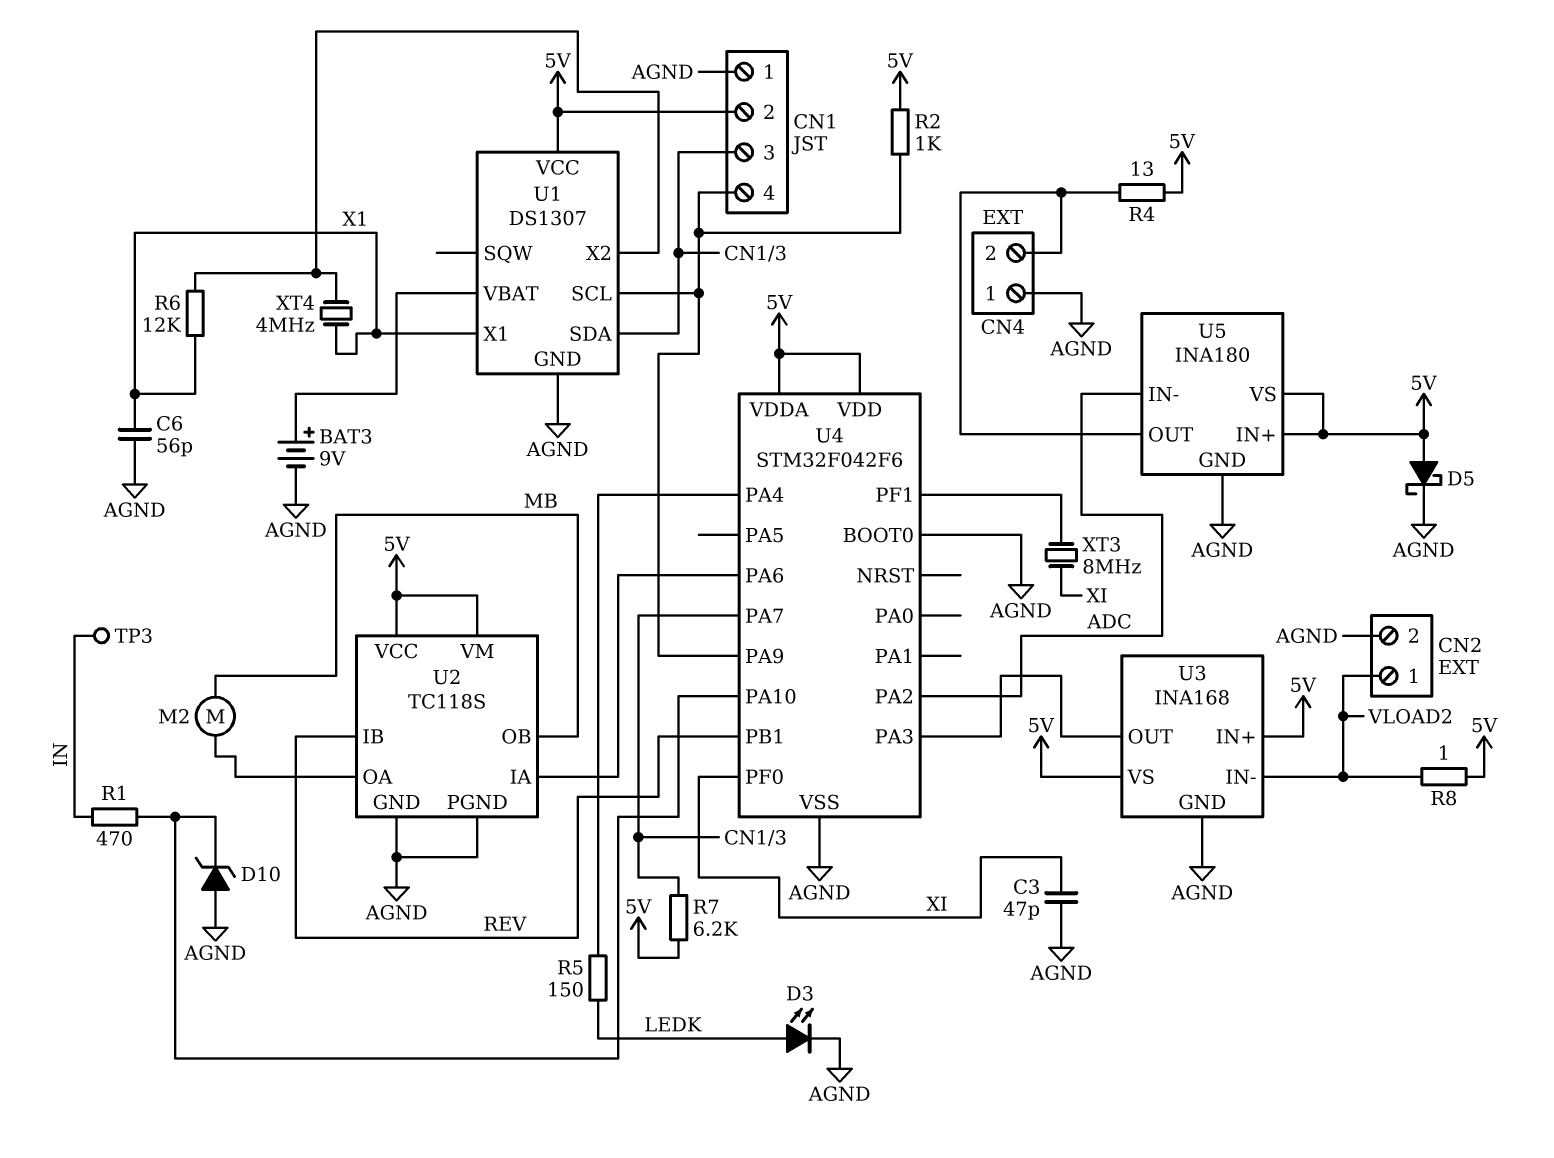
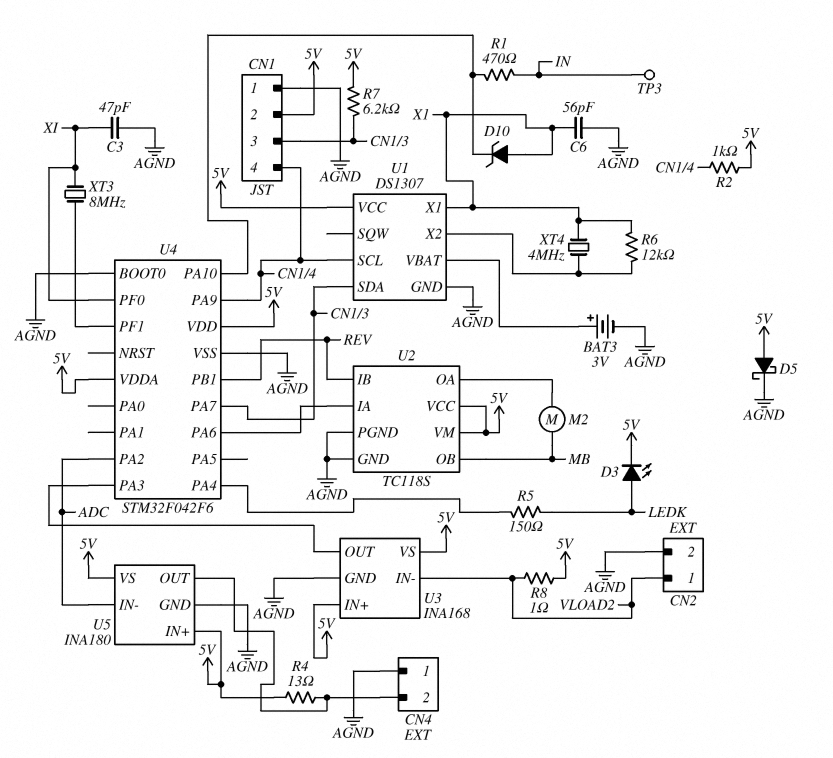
BAT3: 9V (plus U1/VBAT, minus AGND) -> 3V (plus U1/VBAT, minus AGND)
D3: LED (A LEDK, K AGND) -> LED (A LEDK, K 5V)
D10: zener (A AGND, K U4/PA10) -> zener (A X1, K U4/PA10)

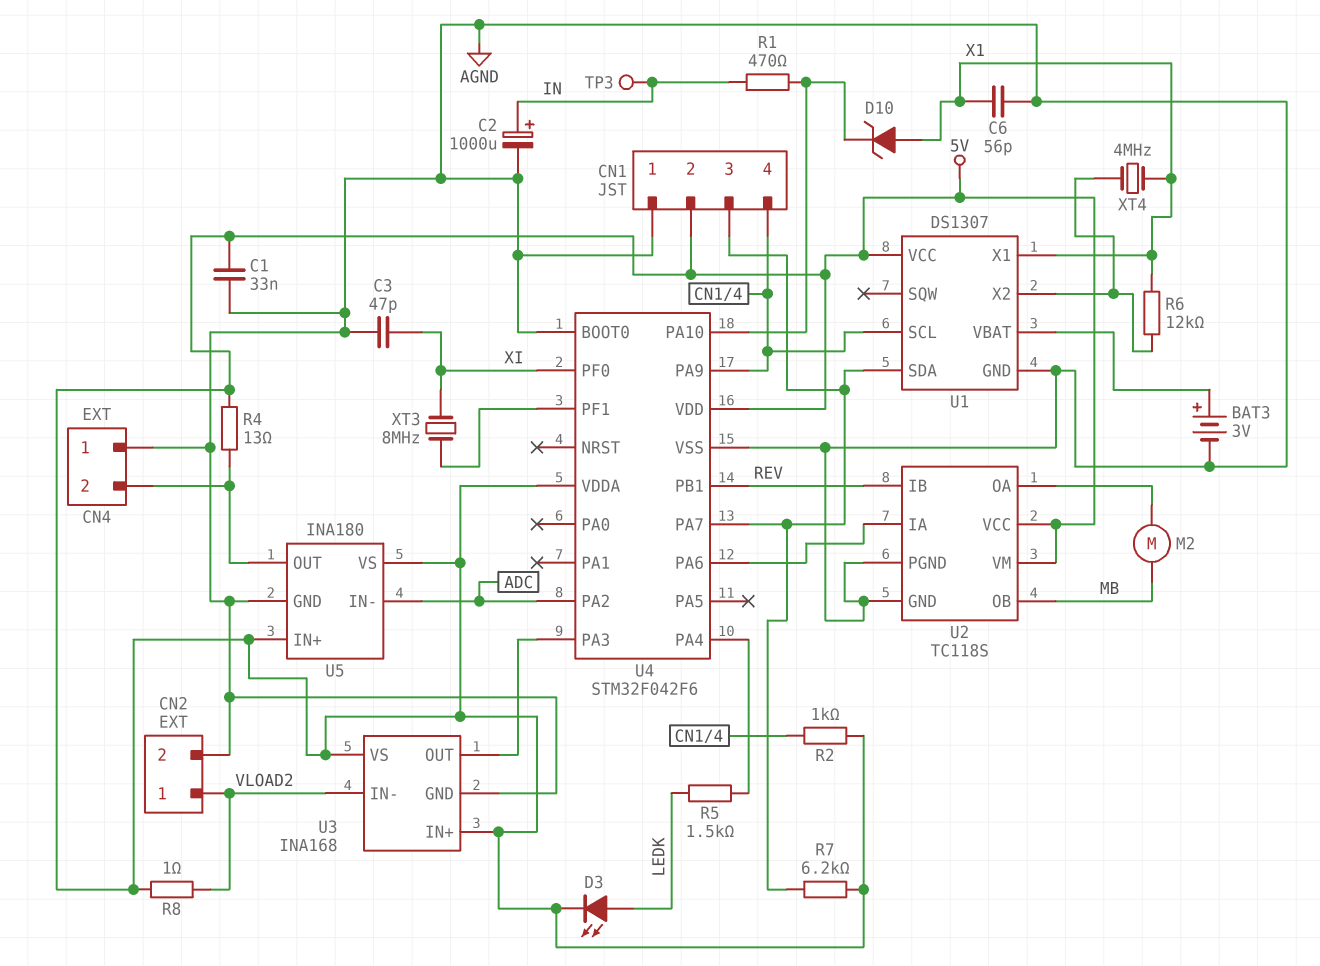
C1: none -> 33nF (5V, AGND)
C2: none -> 1000uF (plus IN, minus AGND)
D5: schottky (A 5V, K AGND) -> none
R5: 150 (LEDK, U4/PA4) -> 1.5k (LEDK, U4/PA4)

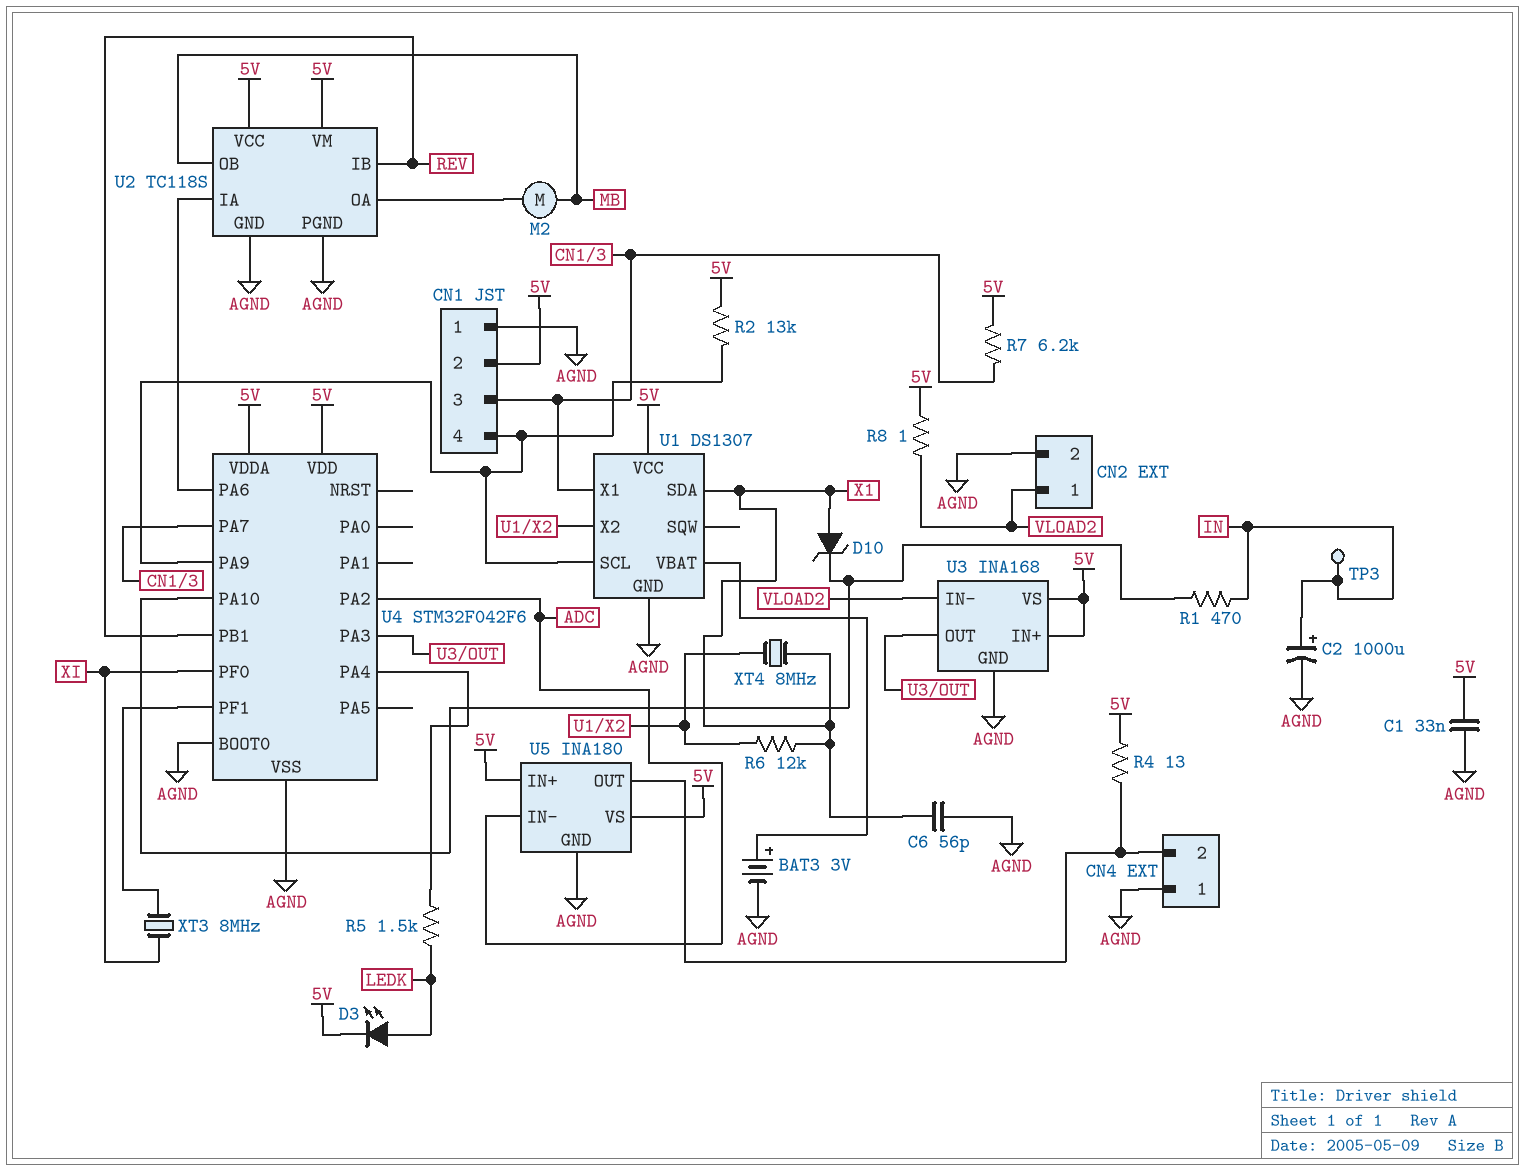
C3: 47pF (AGND, XI) -> none
R2: 1k (5V, CN1/4) -> 13k (5V, CN1/4)
U1 pin SDA: CN1/3 -> X1
U1 pin X1: X1 -> CN1/3
XT4: 4MHz (U1/X2, X1) -> 8MHz (U1/X2, X1)

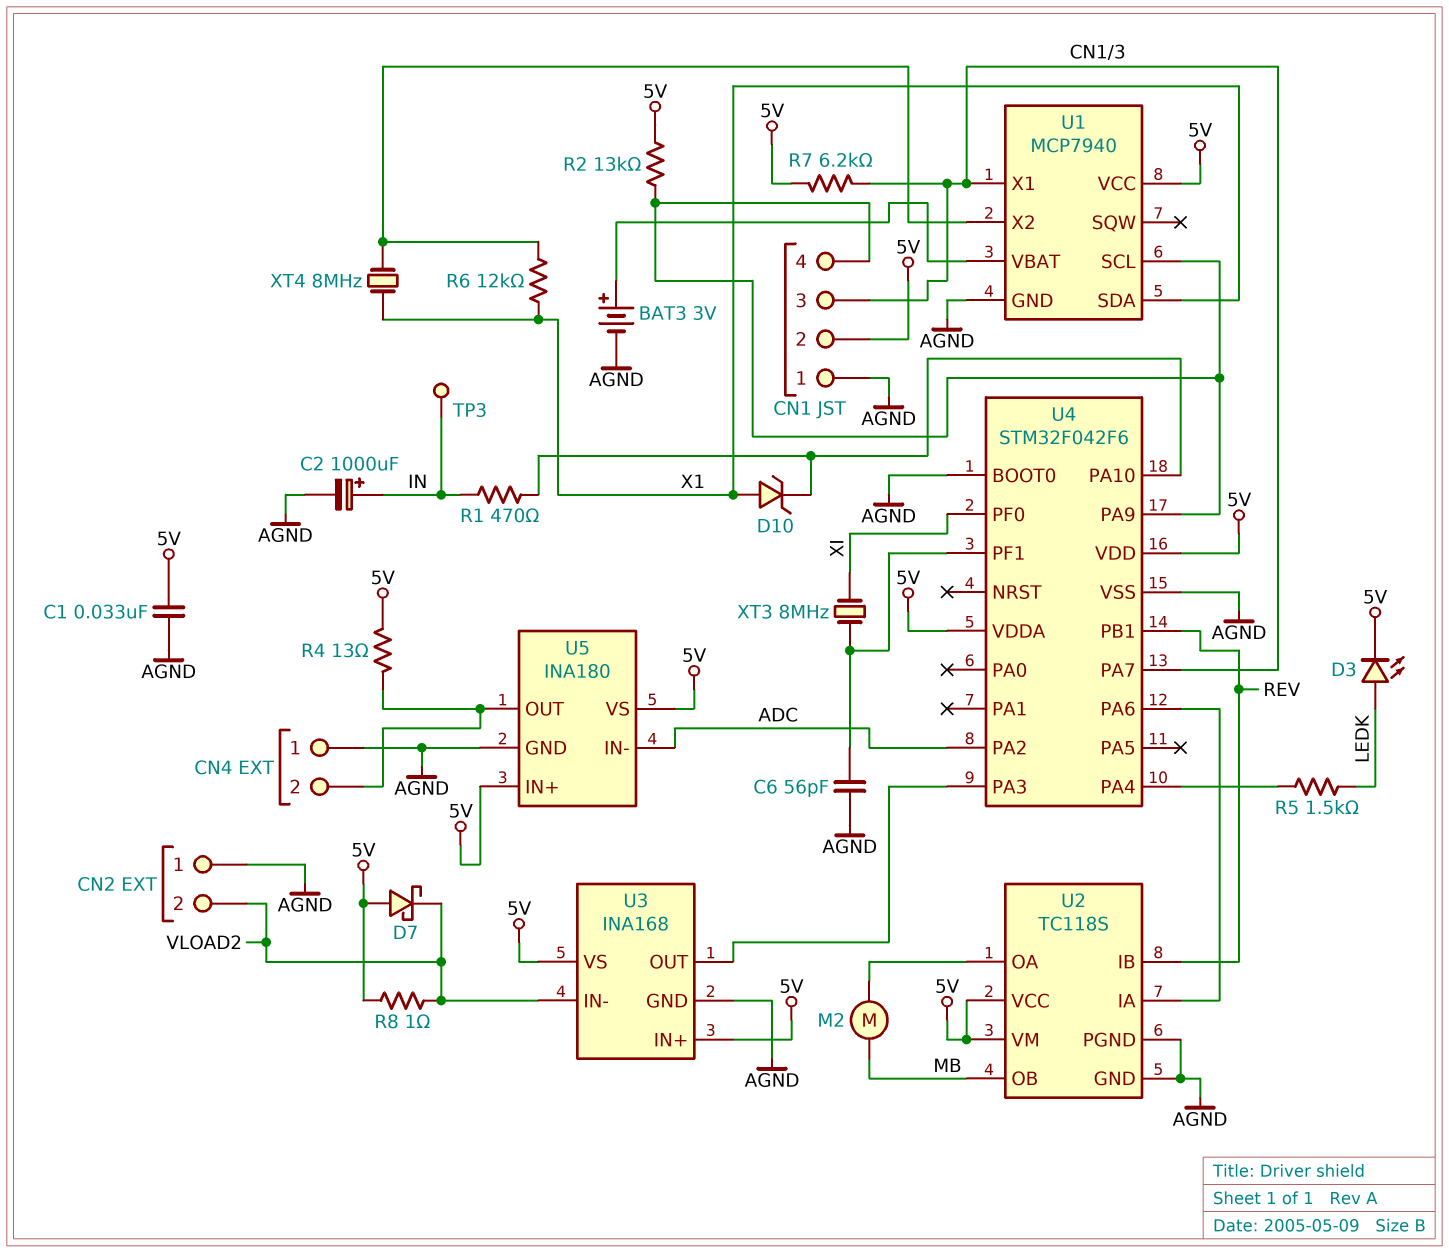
C6: 56pF (AGND, X1) -> 56pF (AGND, U4/PF1)
CN2 pin 1: VLOAD2 -> AGND
CN2 pin 2: AGND -> VLOAD2
D7: none -> schottky (A 5V, K VLOAD2)
U1: DS1307 -> MCP7940

